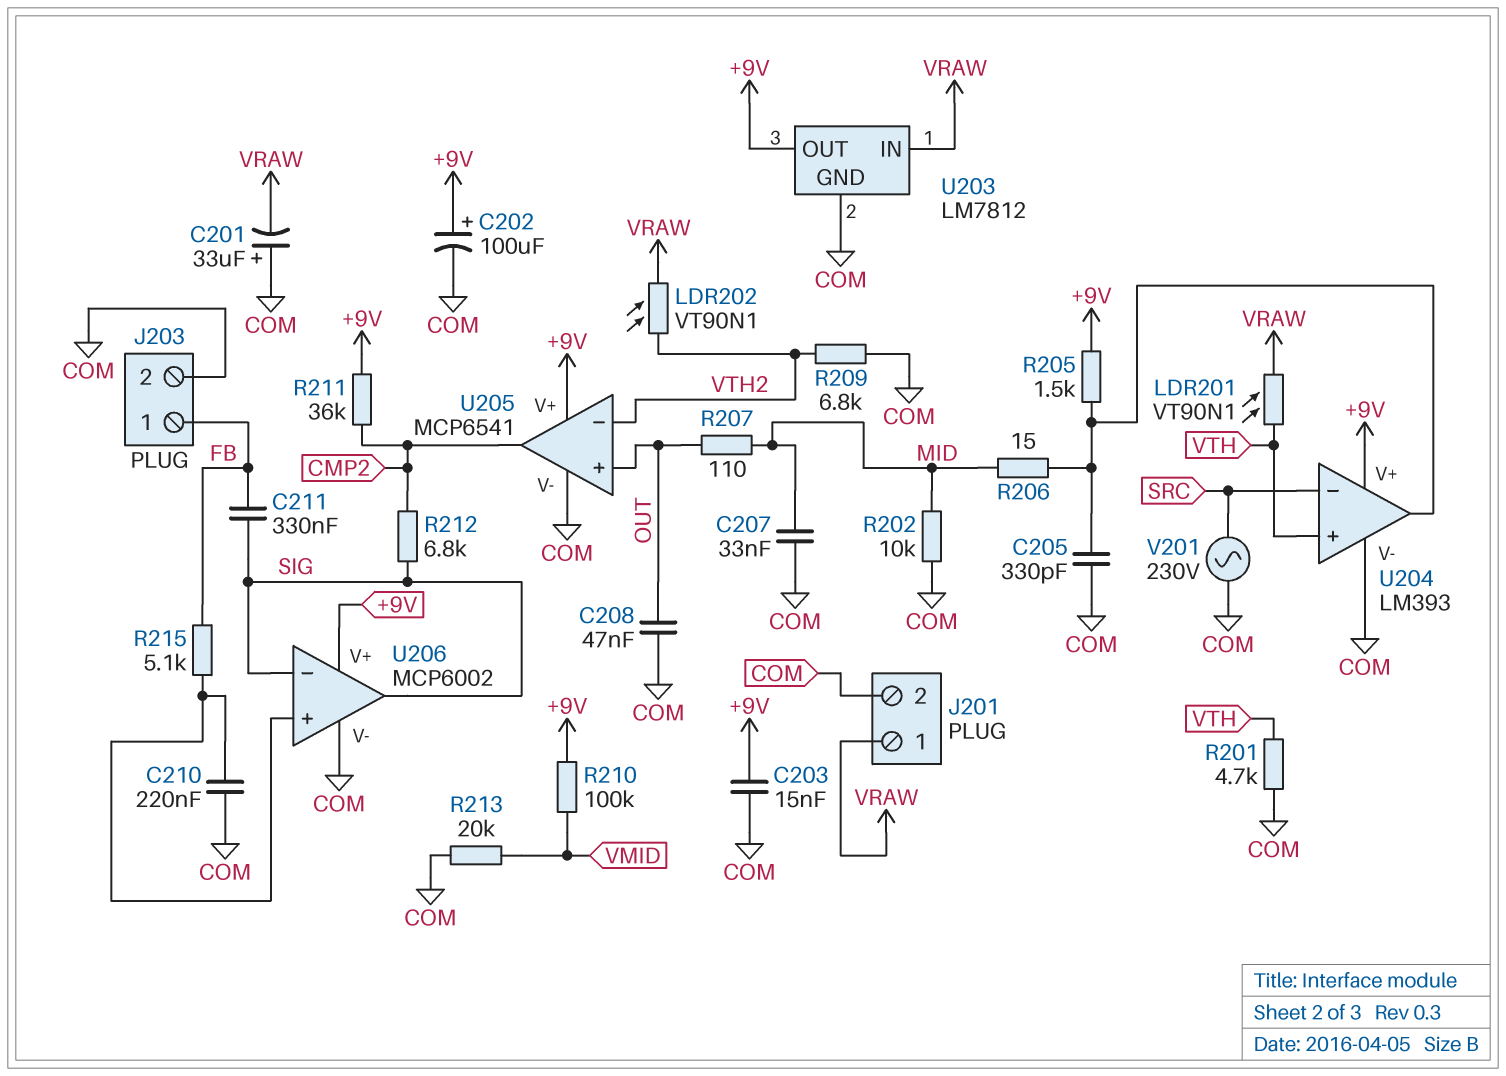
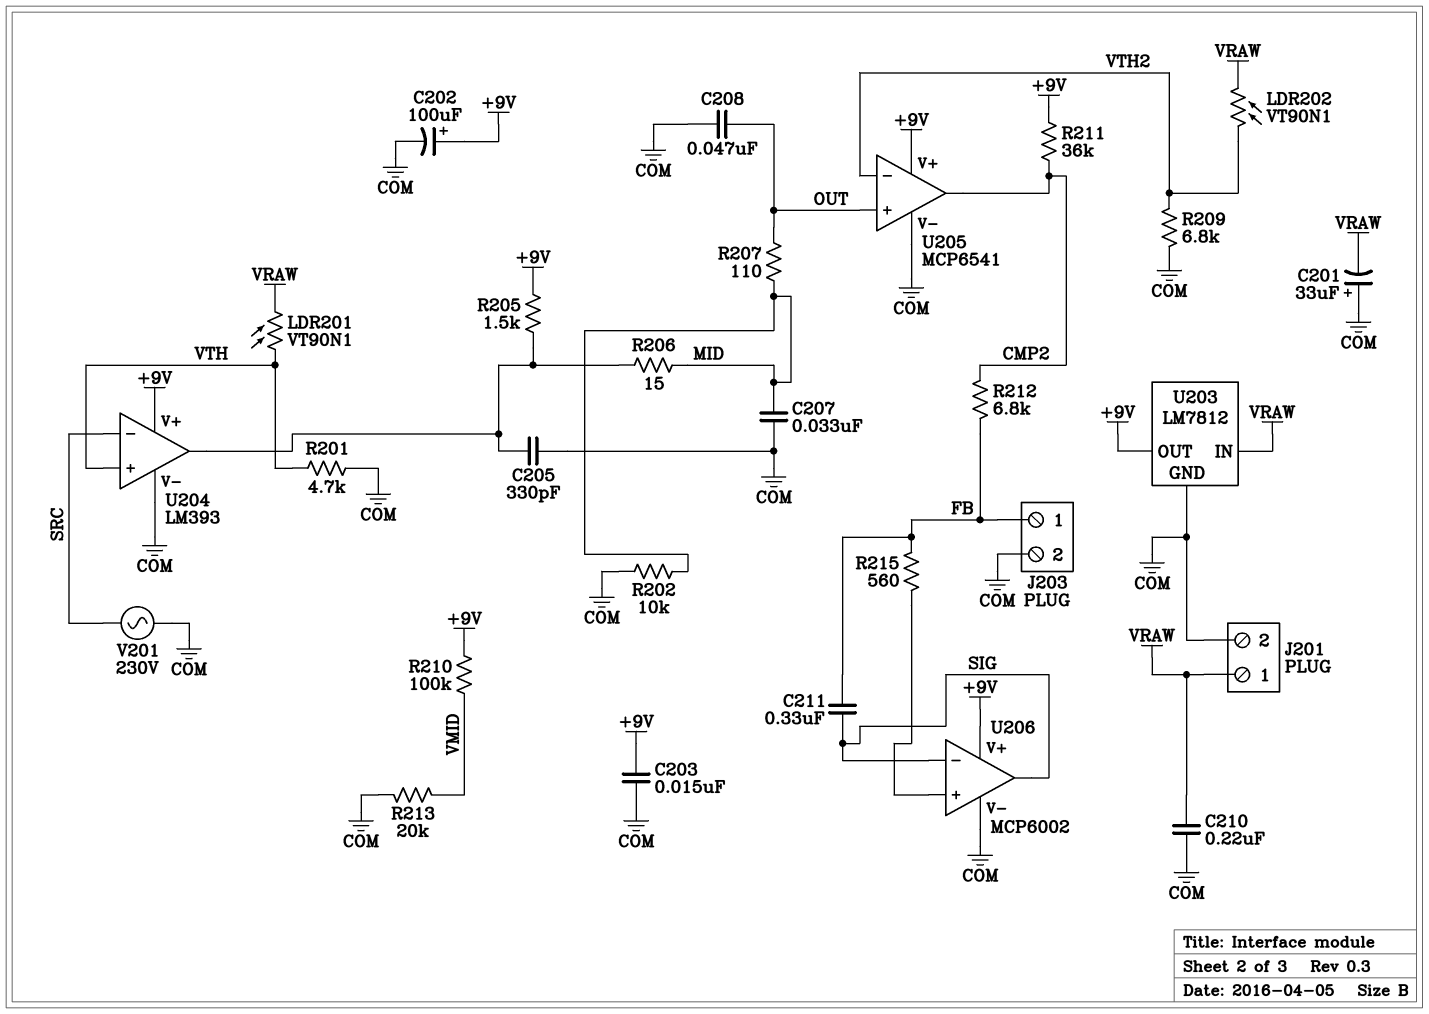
C210: 220nF (COM, U206/in+) -> 220nF (COM, VRAW)
R212: 6.8k (CMP2, SIG) -> 6.8k (CMP2, FB)
R215: 5.1k (FB, U206/in+) -> 560 (FB, U206/in+)

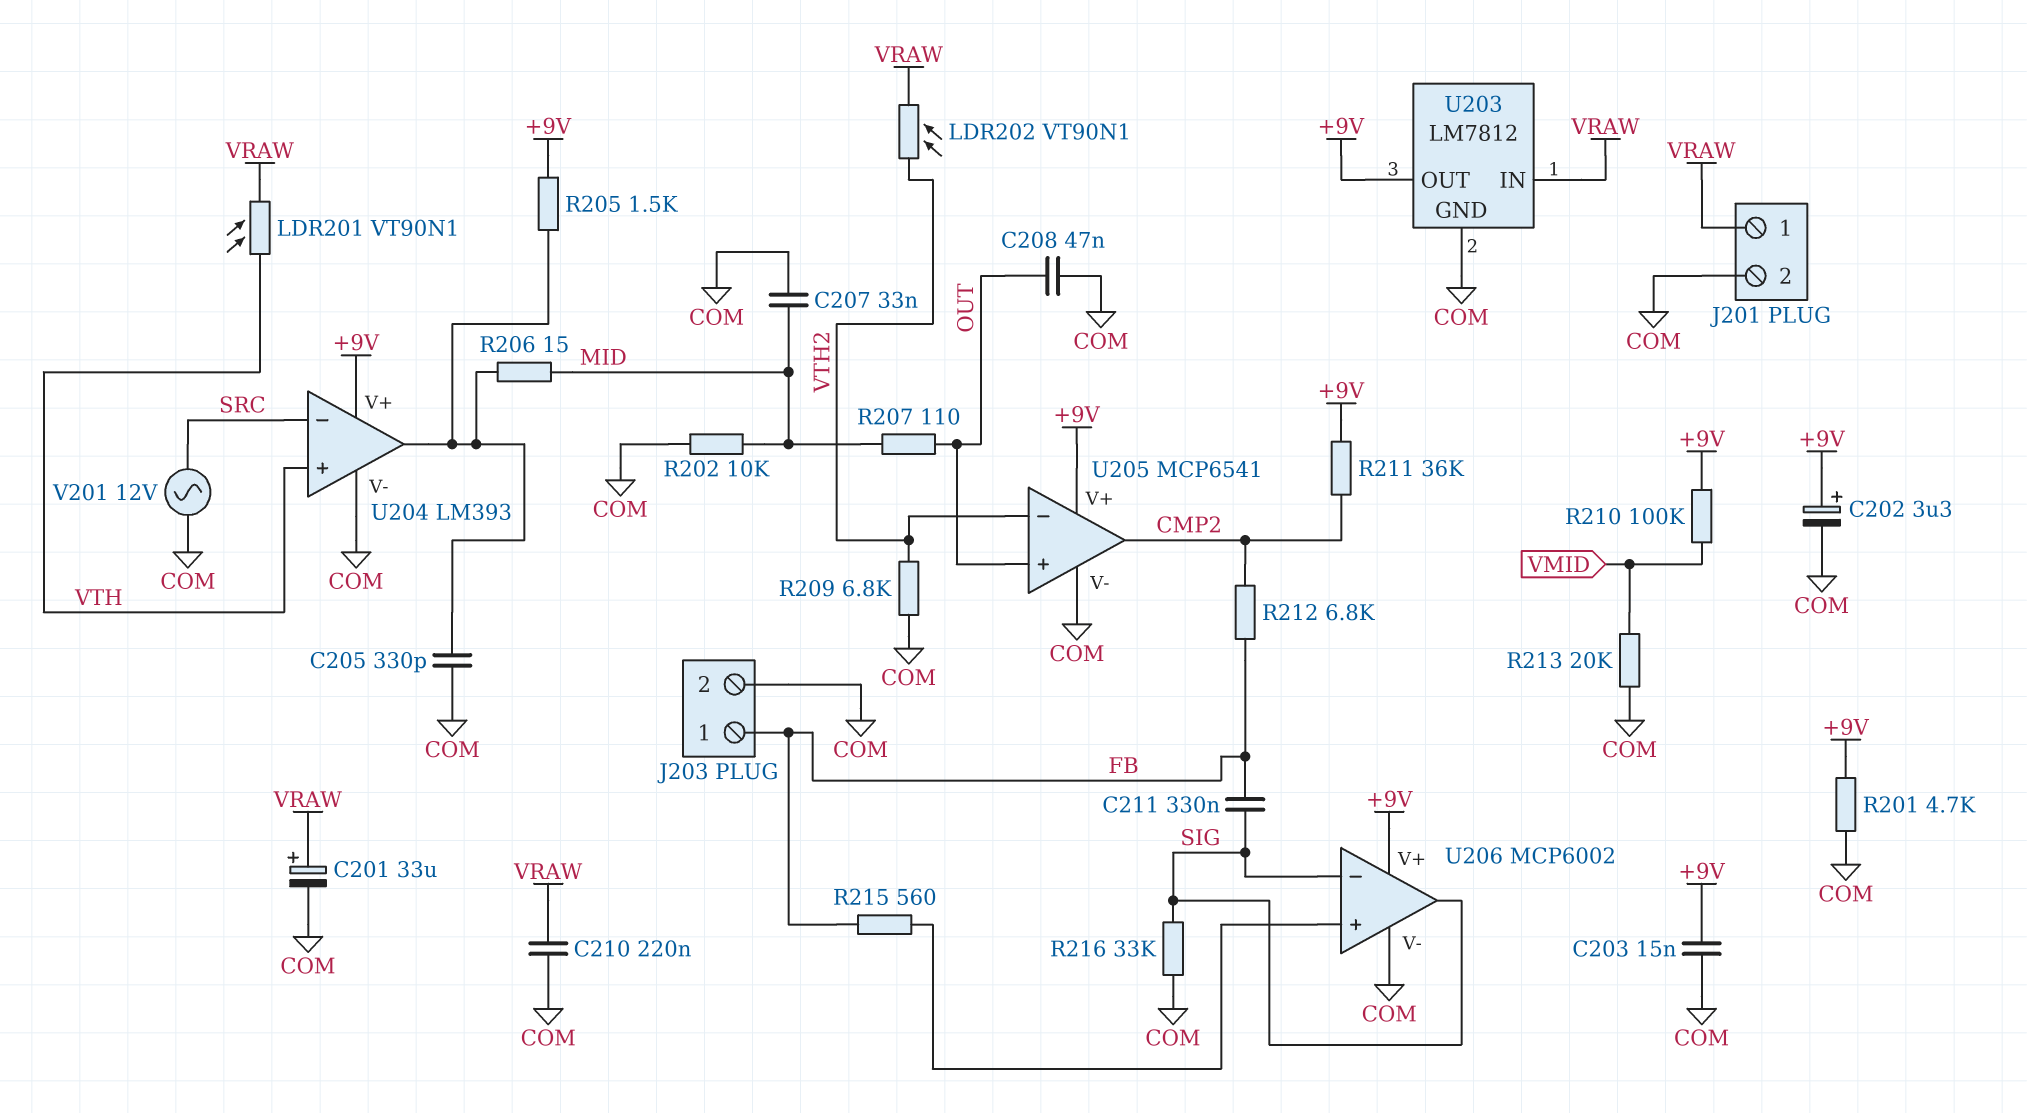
C201: 33uF (plus COM, minus VRAW) -> 33uF (plus VRAW, minus COM)
C202: 100uF (plus +9V, minus COM) -> 3.3uF (plus +9V, minus COM)
R201: 4.7k (COM, VTH) -> 4.7k (+9V, COM)
R216: none -> 33k (COM, SIG)
V201: AC 230V (COM, SRC) -> AC 12V (COM, SRC)

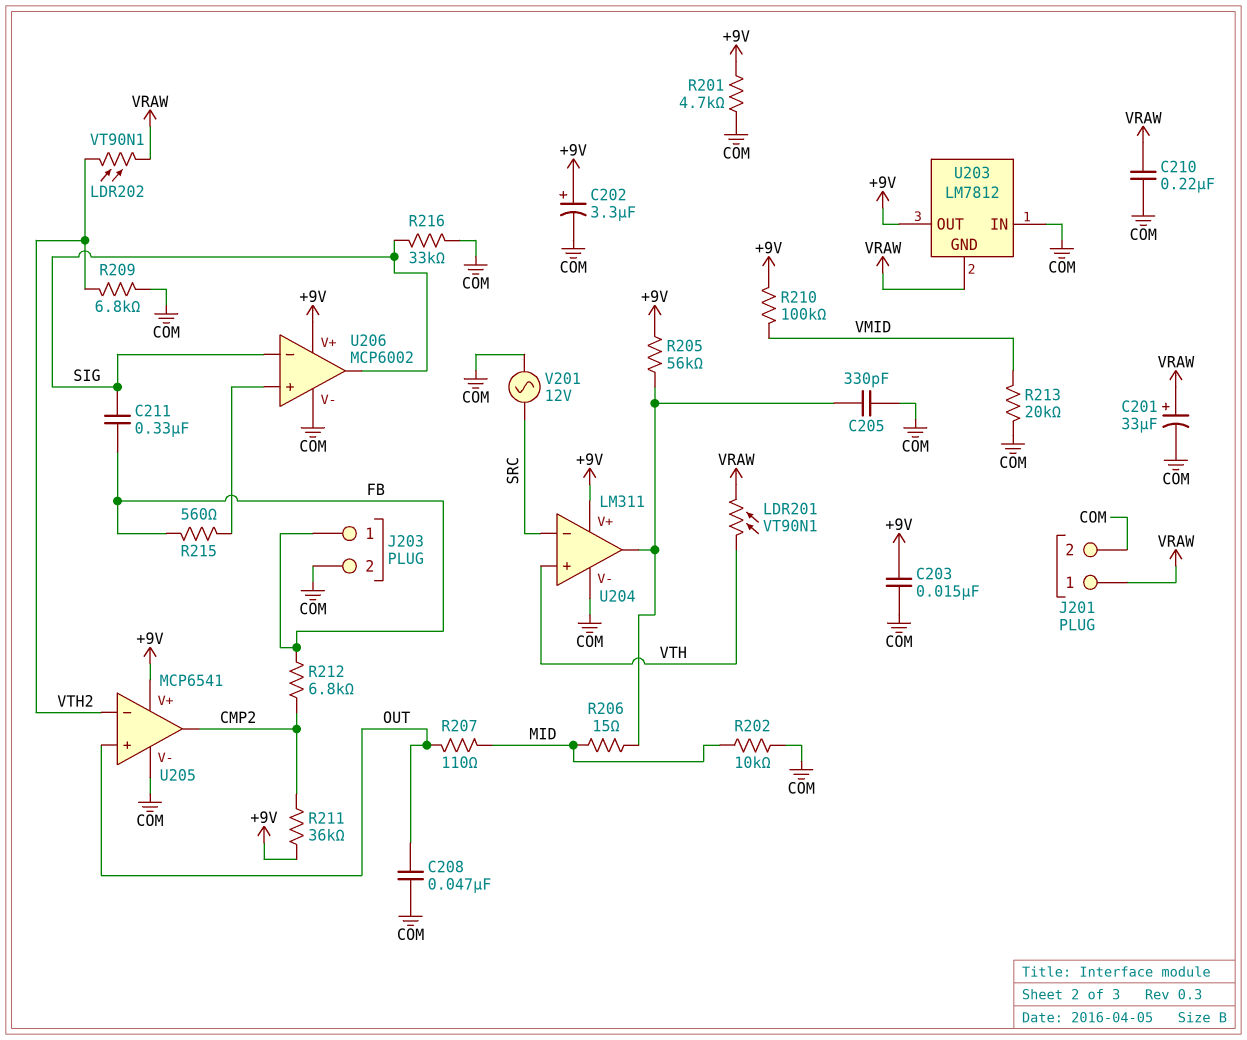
C207: 33nF (COM, MID) -> none
R205: 1.5k (+9V, U204/out) -> 56k (+9V, U204/out)
U203 pin GND: COM -> VRAW
U203 pin IN: VRAW -> COM
U204: LM393 -> LM311

